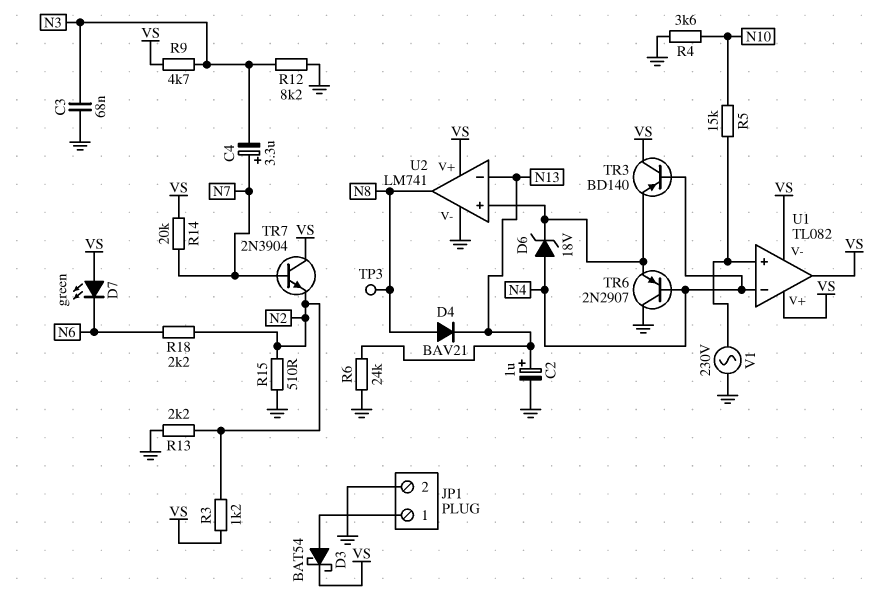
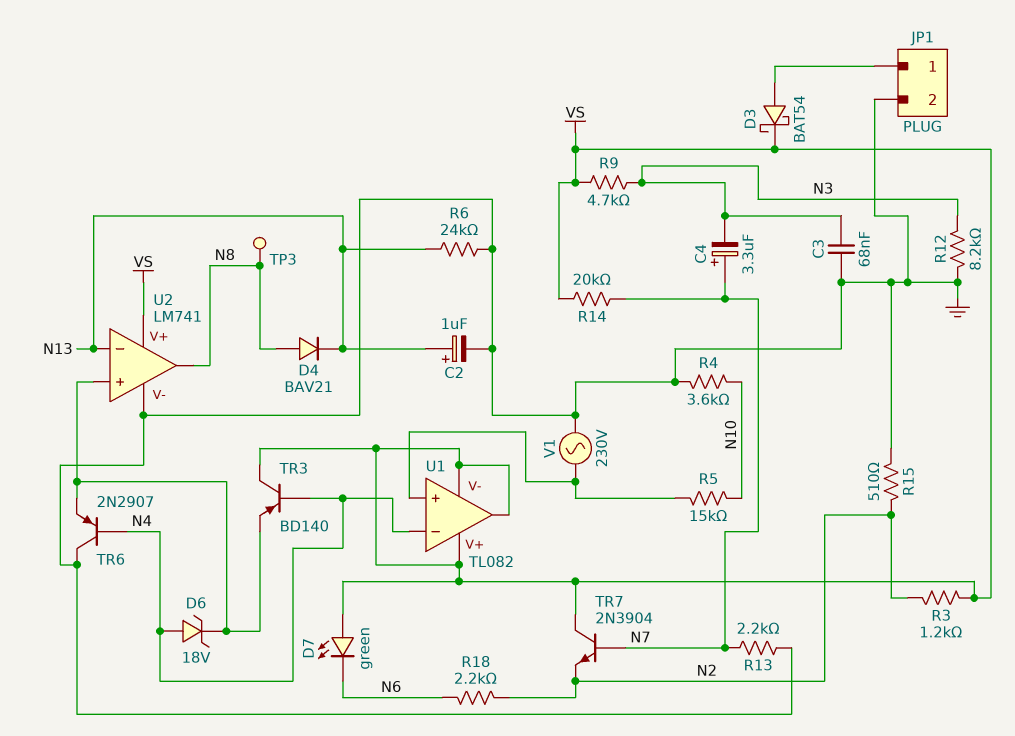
R13: 2.2k (GND, N2) -> 2.2k (GND, N7)

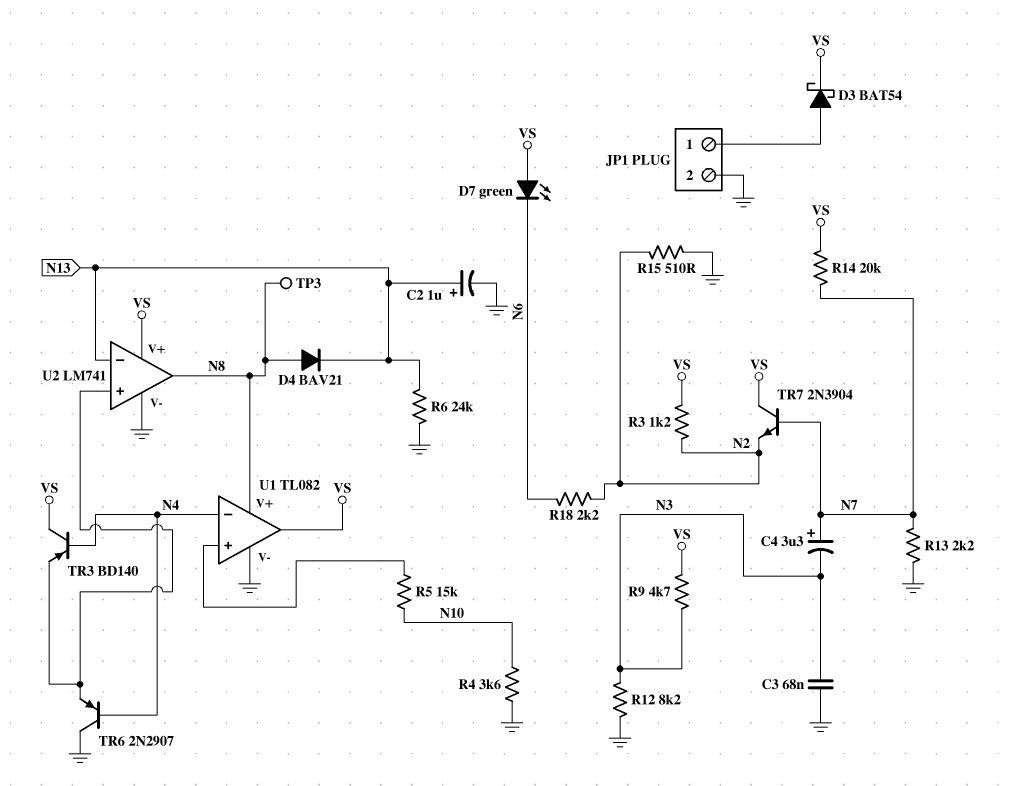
D6: zener 18V (A N4, K U2/in+) -> none
U1 pin V+: VS -> N8
U1 pin V-: VS -> GND
V1: AC 230V (GND, U1/in+) -> none

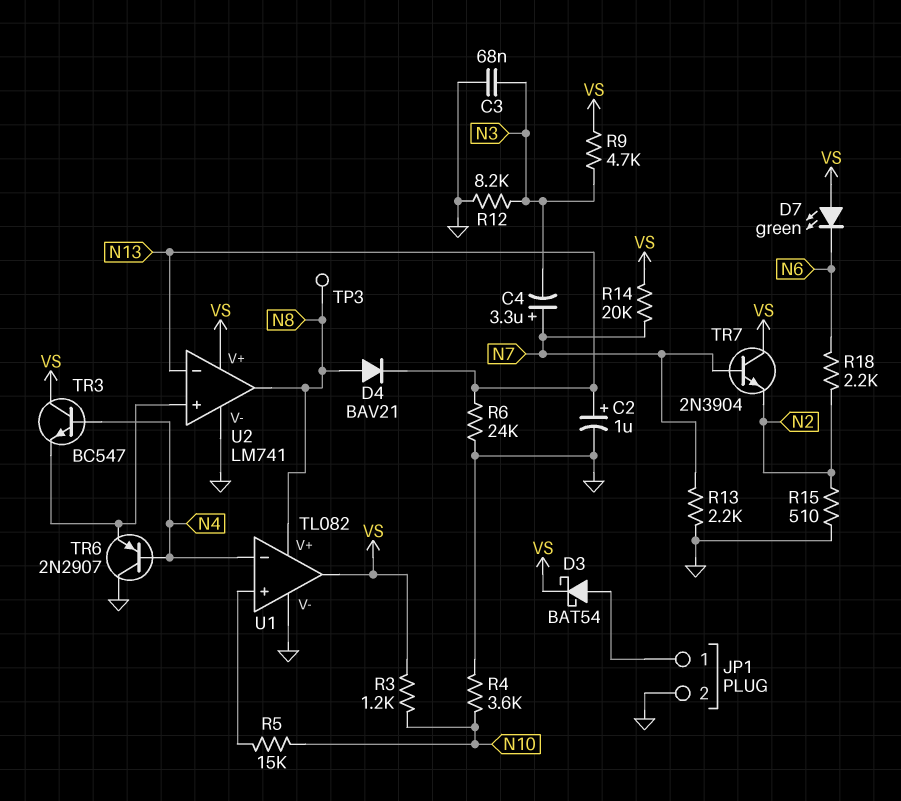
R3: 1.2k (N2, VS) -> 1.2k (N10, VS)
TR3: PNP BD140 (B N4, C VS, E U2/in+) -> NPN BC547 (B N4, C VS, E U2/in+)

